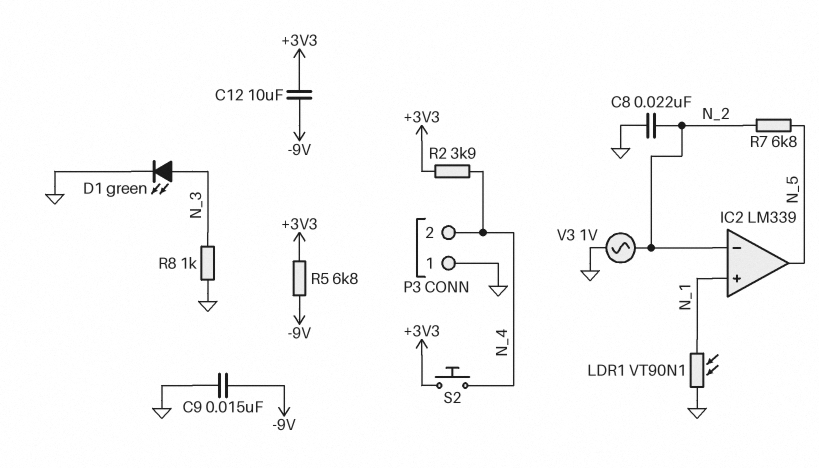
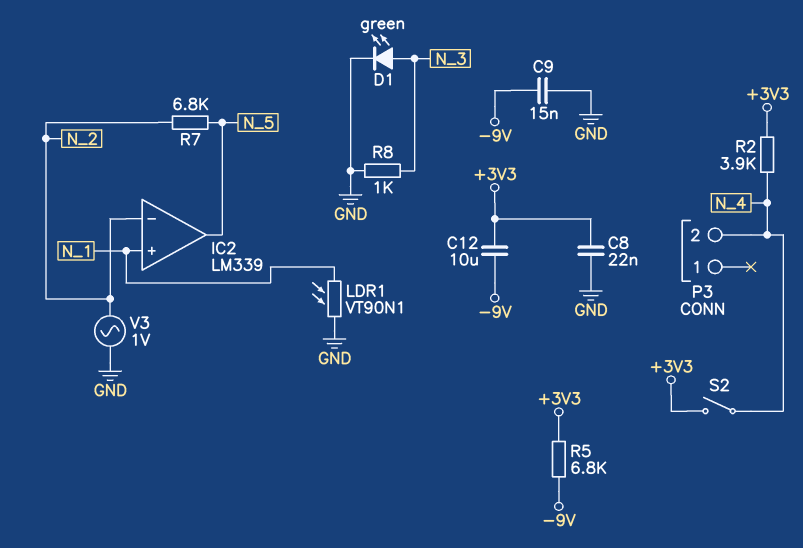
C8: 22nF (GND, N_2) -> 22nF (+3V3, GND)
P3 pin 1: GND -> none
S2: button (+3V3, N_4) -> switch (+3V3, N_4)

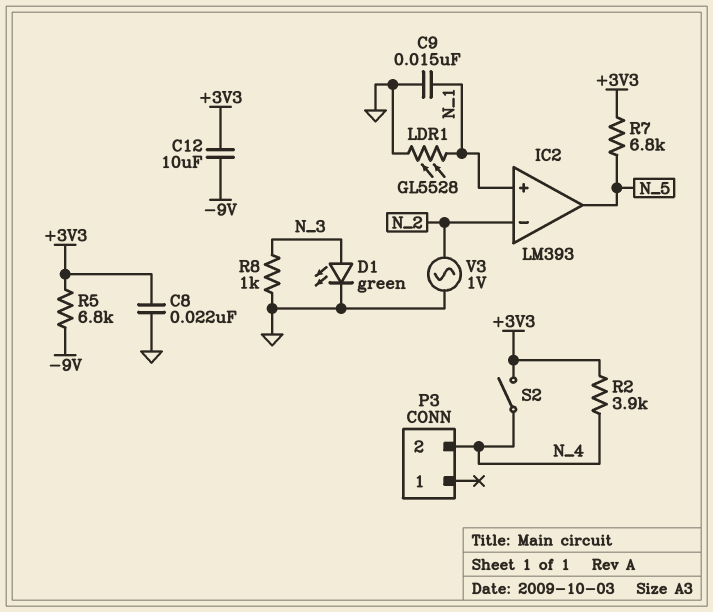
C9: 15nF (-9V, GND) -> 15nF (GND, N_1)
IC2: LM339 -> LM393
LDR1: VT90N1 (GND, N_1) -> GL5528 (GND, N_1)
R7: 6.8k (N_2, N_5) -> 6.8k (+3V3, N_5)

